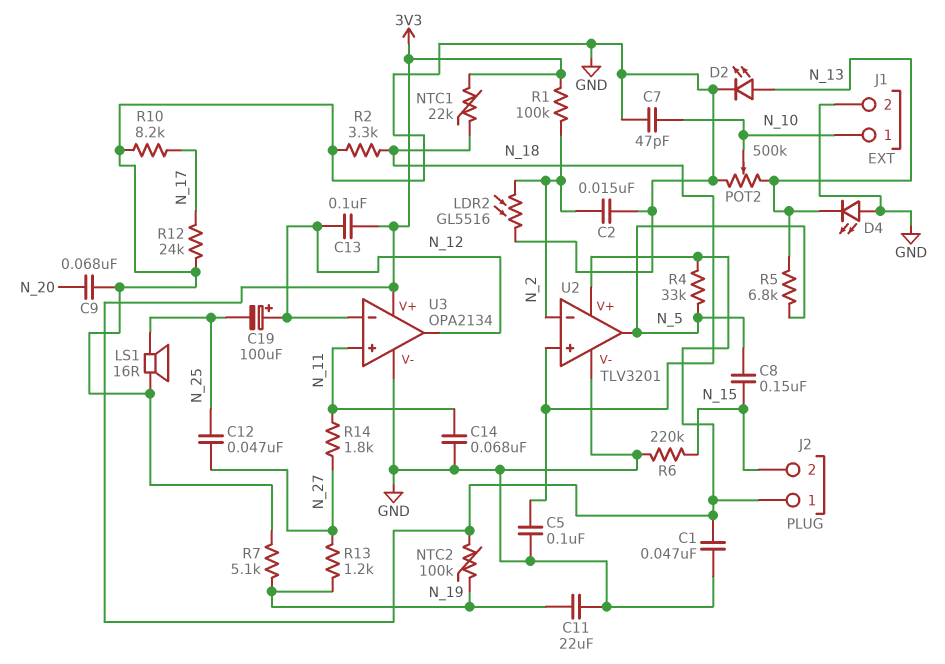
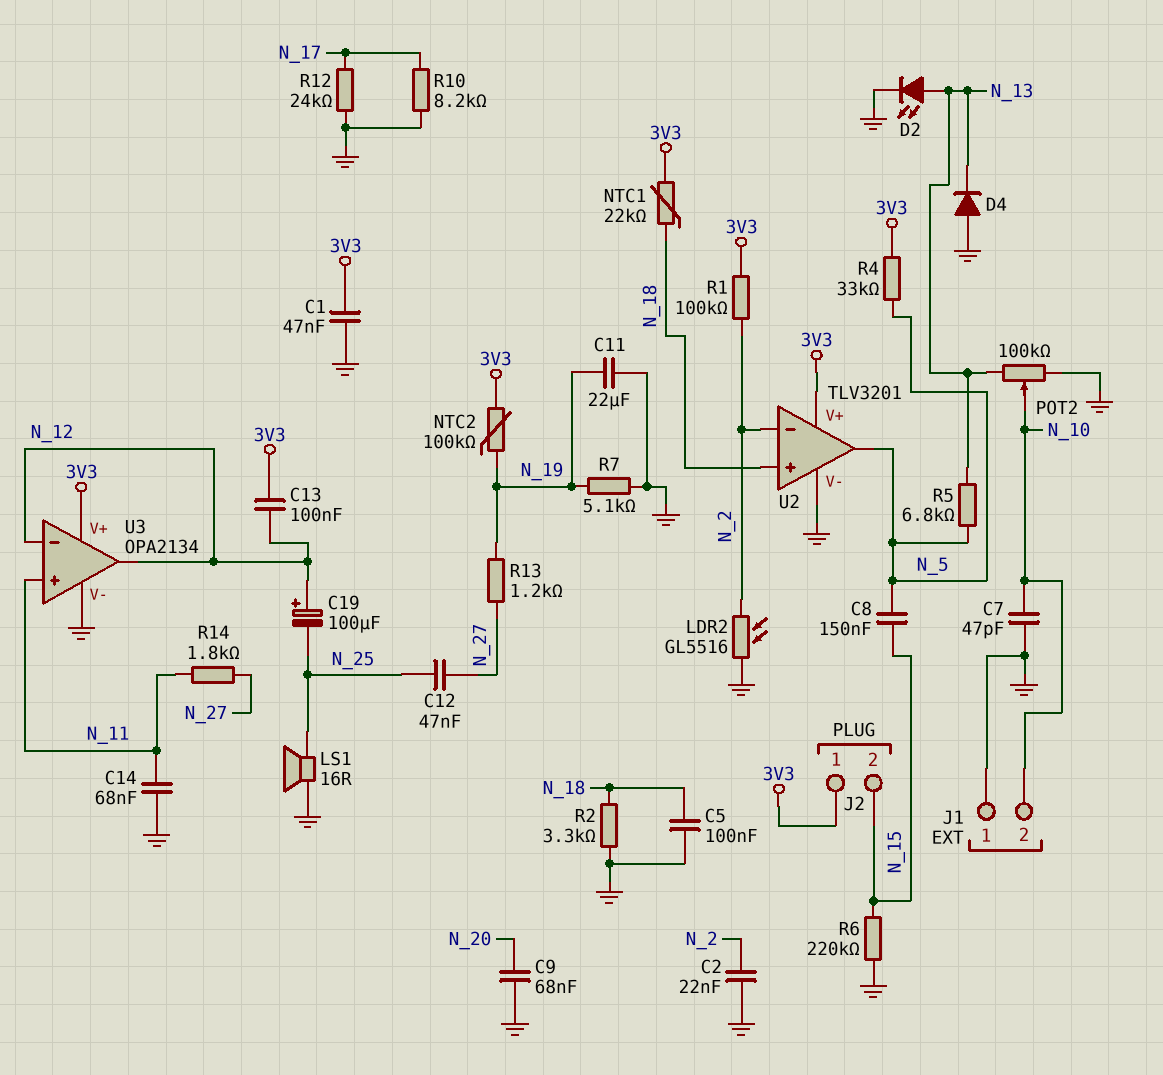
C2: 15nF (GND, N_2) -> 22nF (GND, N_2)
D4: LED (A GND, K N_13) -> diode (A GND, K N_13)
J1 pin 1: N_10 -> GND
J1 pin 2: GND -> N_10
POT2: 500k (GND, N_13, wiper N_10) -> 100k (GND, N_13, wiper N_10)

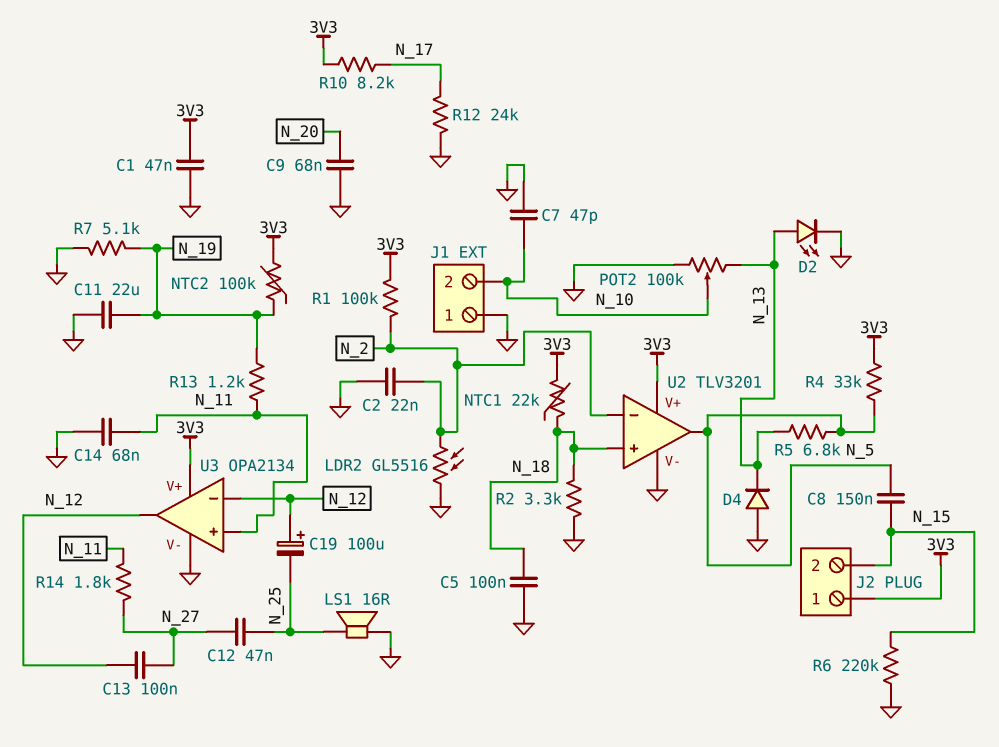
C13: 100nF (3V3, N_12) -> 100nF (N_12, N_27)
R10: 8.2k (GND, N_17) -> 8.2k (3V3, N_17)
R13: 1.2k (N_19, N_27) -> 1.2k (N_11, N_19)

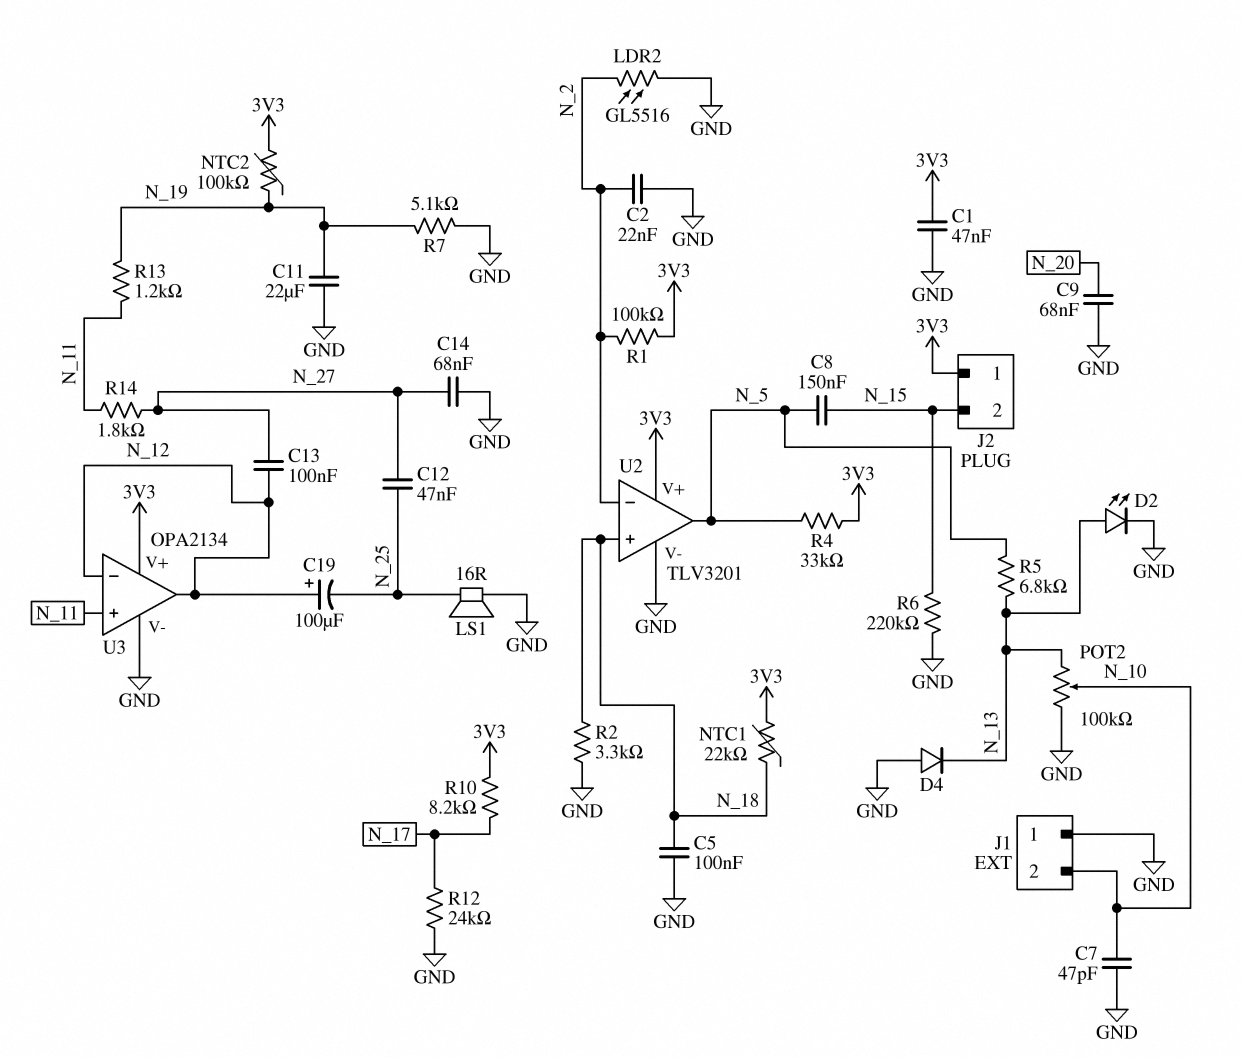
C14: 68nF (GND, N_11) -> 68nF (GND, N_27)

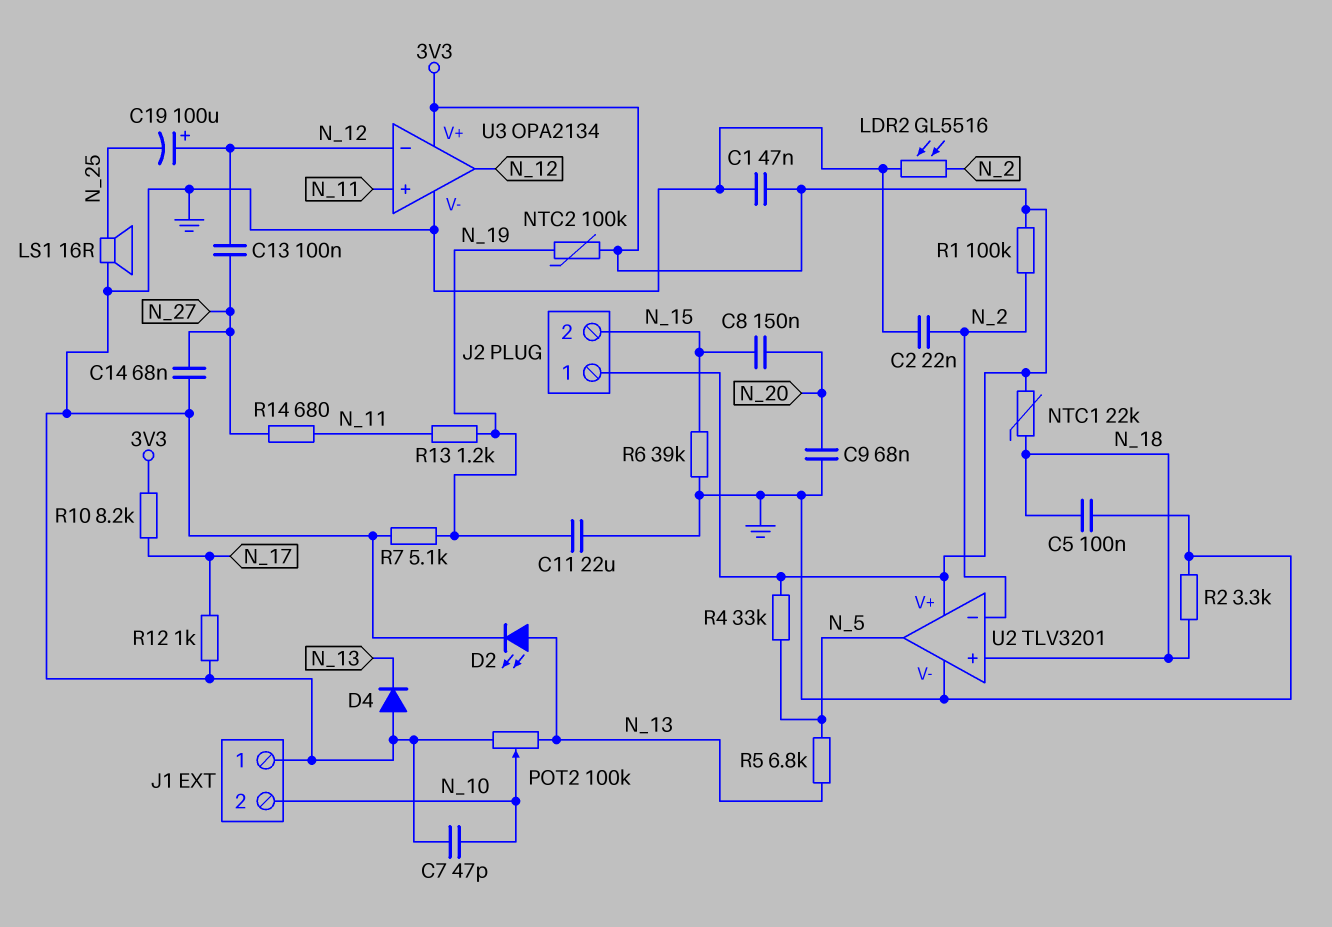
C8: 150nF (N_5, N_15) -> 150nF (N_15, N_20)
C12: 47nF (N_25, N_27) -> none
R6: 220k (GND, N_15) -> 39k (GND, N_15)
R12: 24k (GND, N_17) -> 1k (GND, N_17)
R14: 1.8k (N_11, N_27) -> 680 (N_11, N_27)

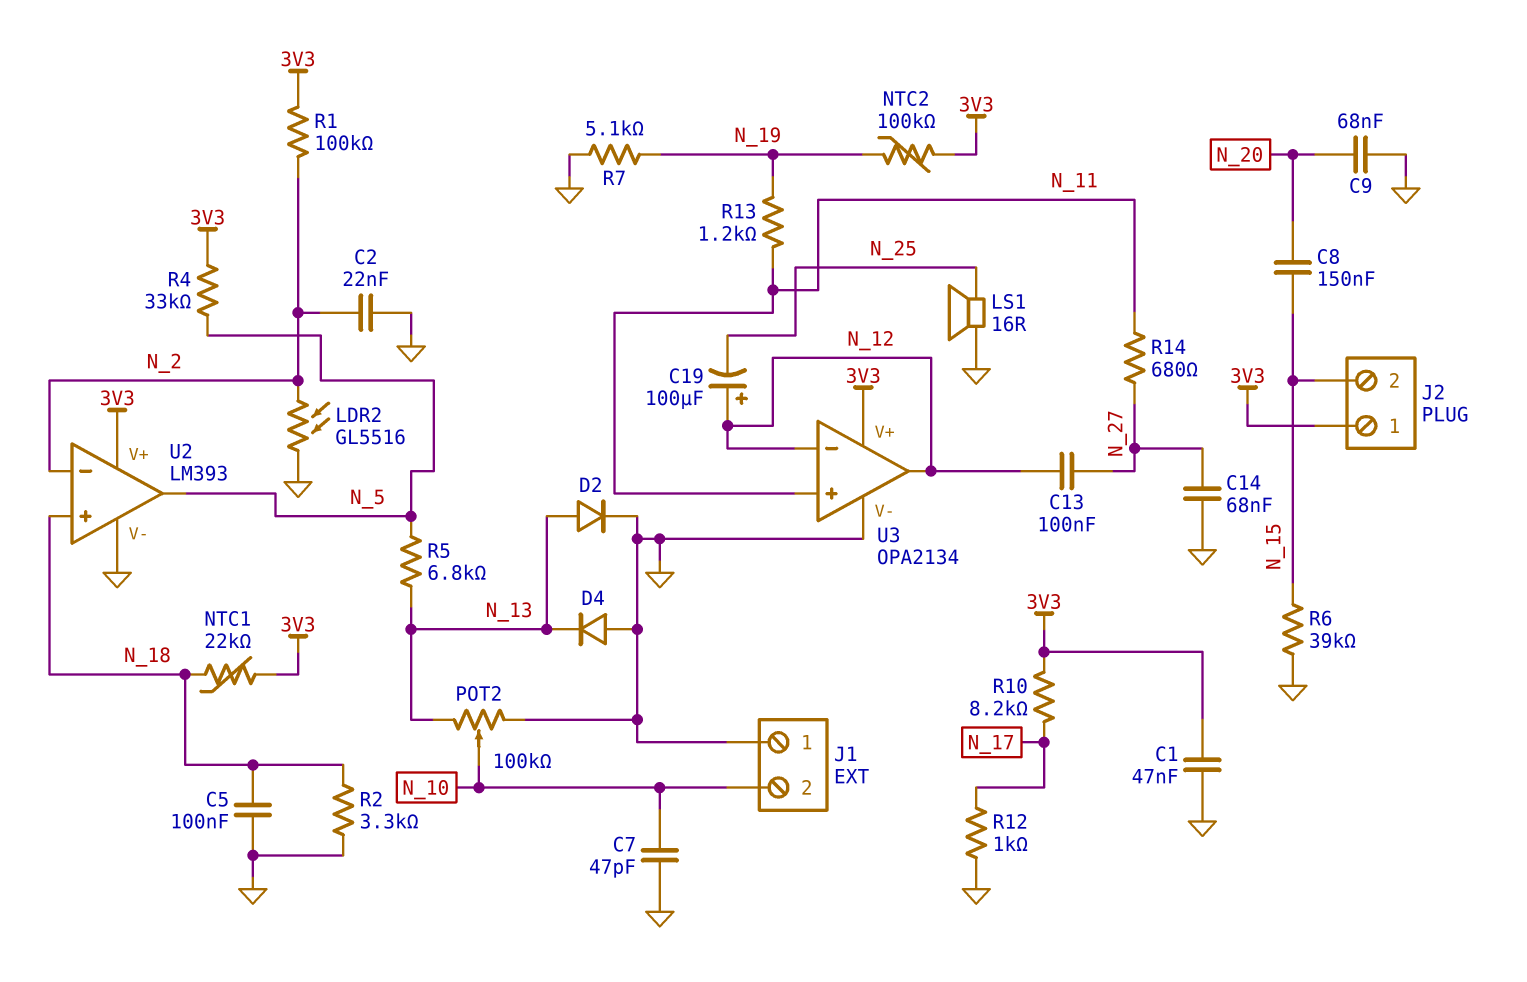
C11: 22uF (GND, N_19) -> none
D2: LED (A N_13, K GND) -> diode (A N_13, K GND)
U2: TLV3201 -> LM393

